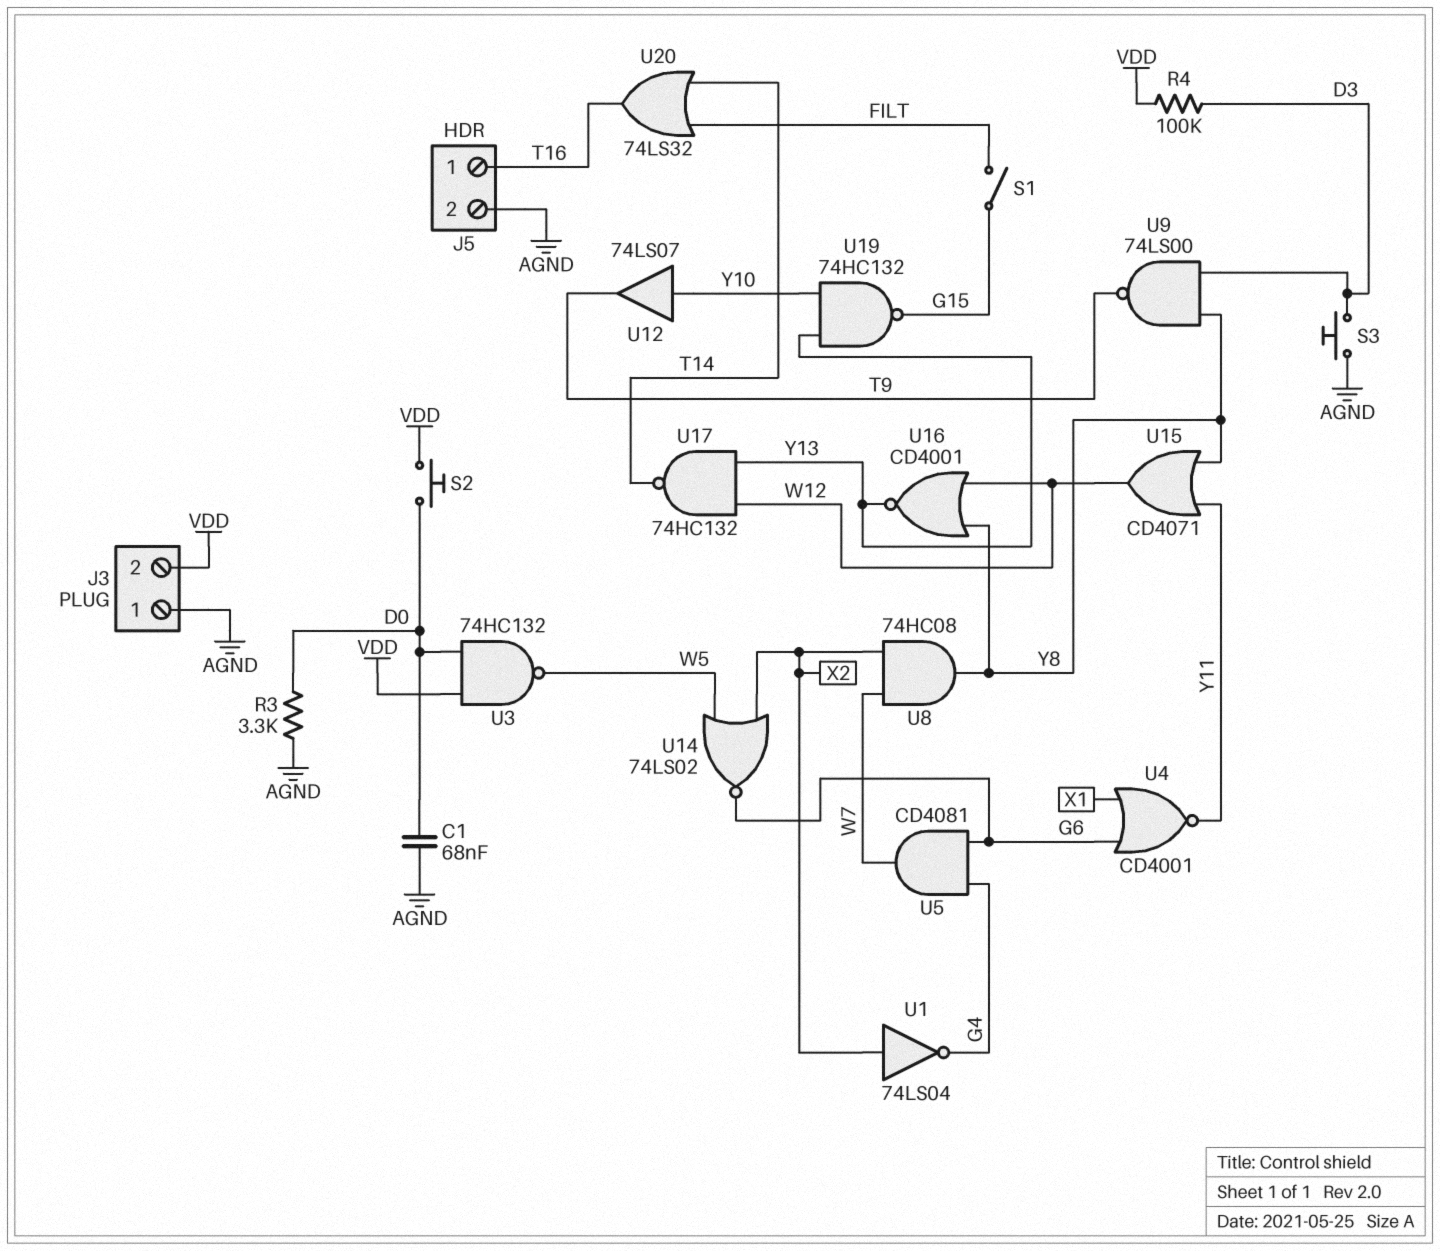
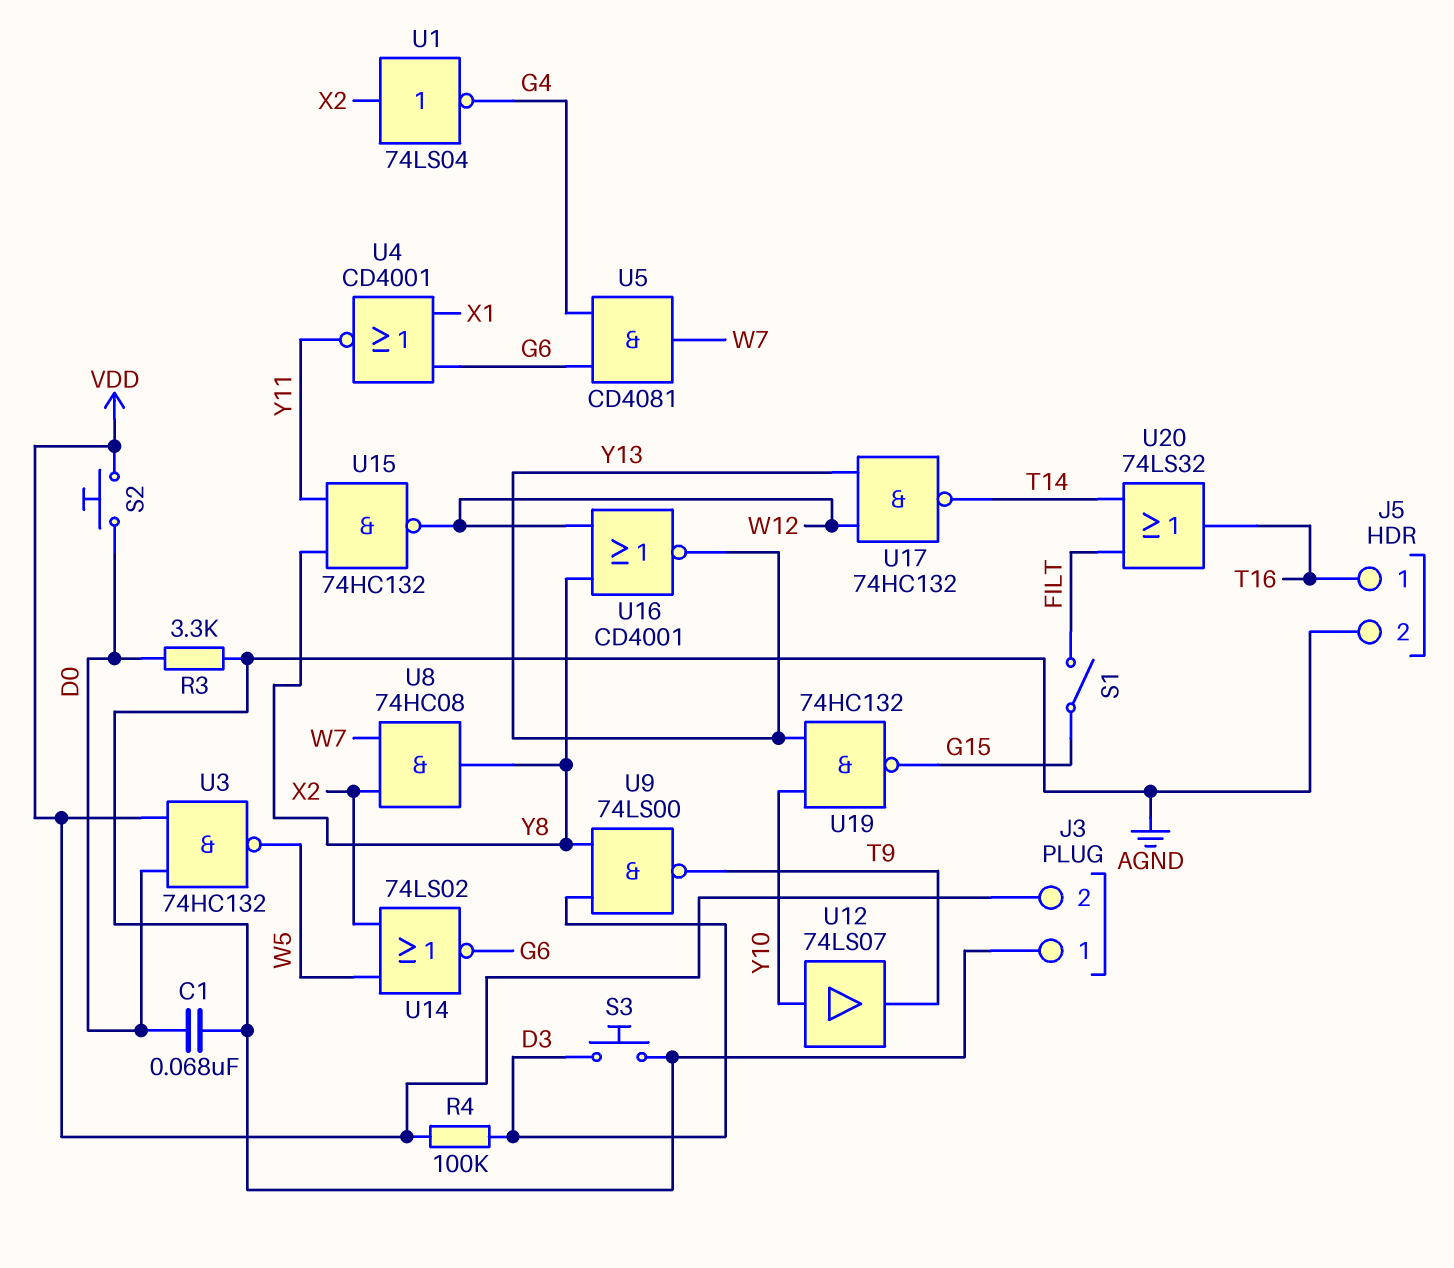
U15: OR CD4071 (in Y8, in Y11, out W12) -> NAND 74HC132 (in Y8, in Y11, out W12)

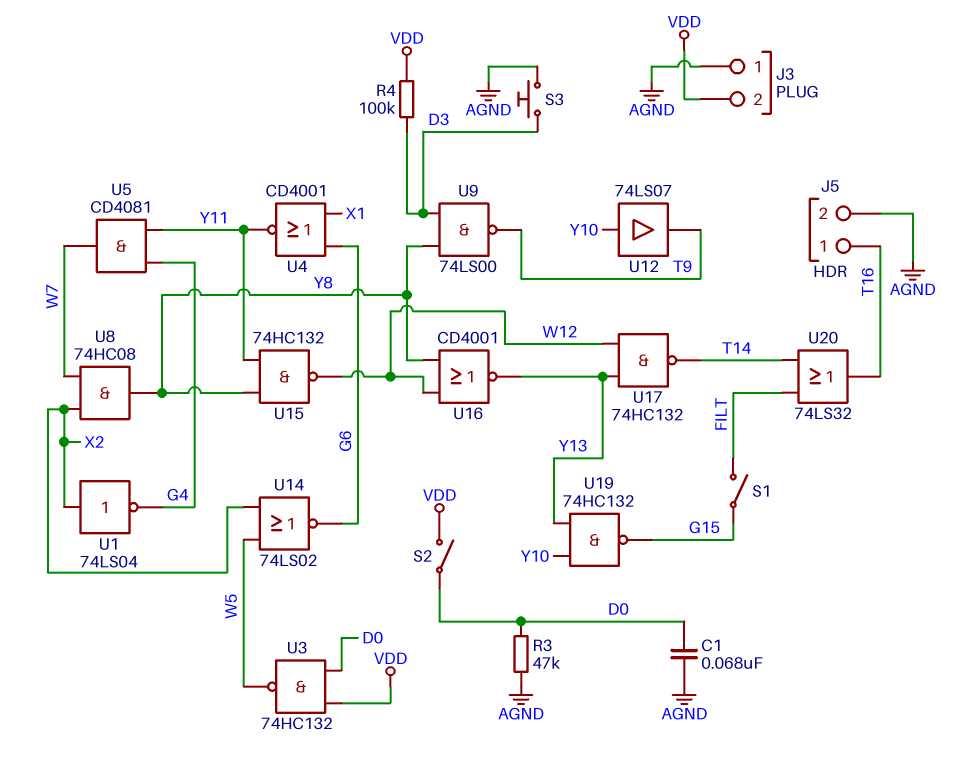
R3: 3.3k (AGND, D0) -> 47k (AGND, D0)
S2: button (D0, VDD) -> switch (D0, VDD)
U5: AND CD4081 (in G4, in G6, out W7) -> AND CD4081 (in G4, in Y11, out W7)

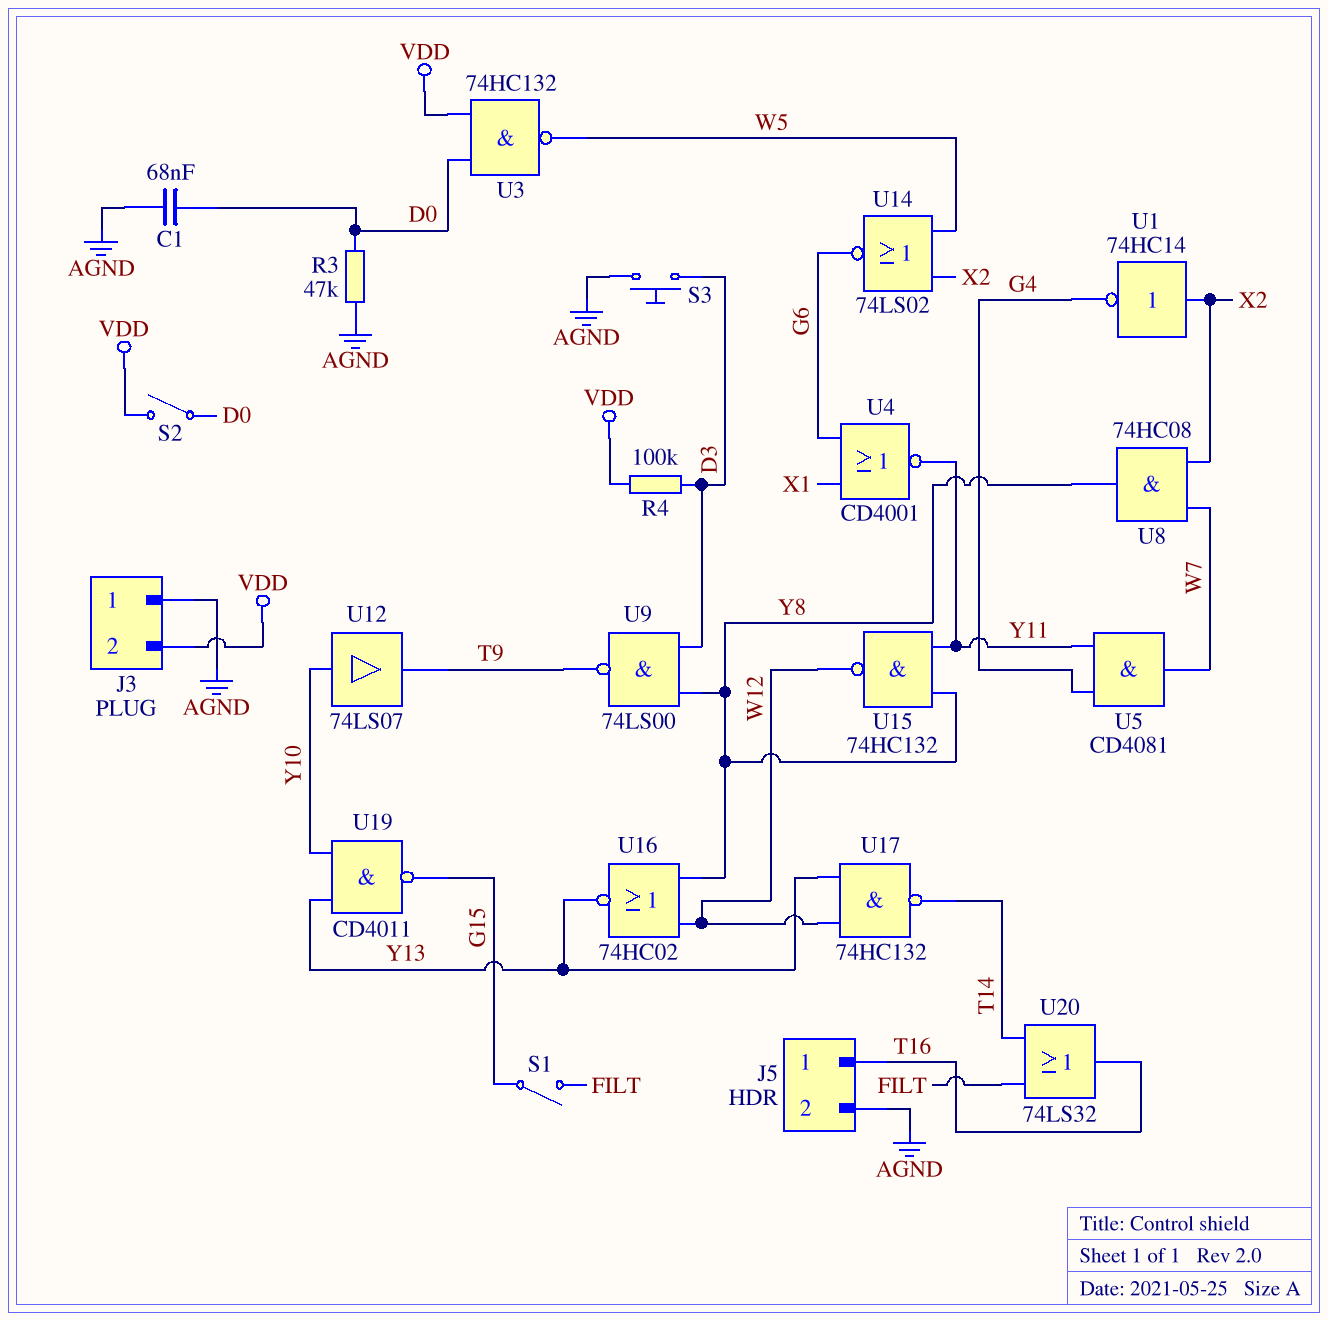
U1: NOT 74LS04 (in X2, out G4) -> NOT 74HC14 (in X2, out G4)
U16: NOR CD4001 (in W12, in Y8, out Y13) -> NOR 74HC02 (in W12, in Y8, out Y13)
U19: NAND 74HC132 (in Y10, in Y13, out G15) -> NAND CD4011 (in Y10, in Y13, out G15)

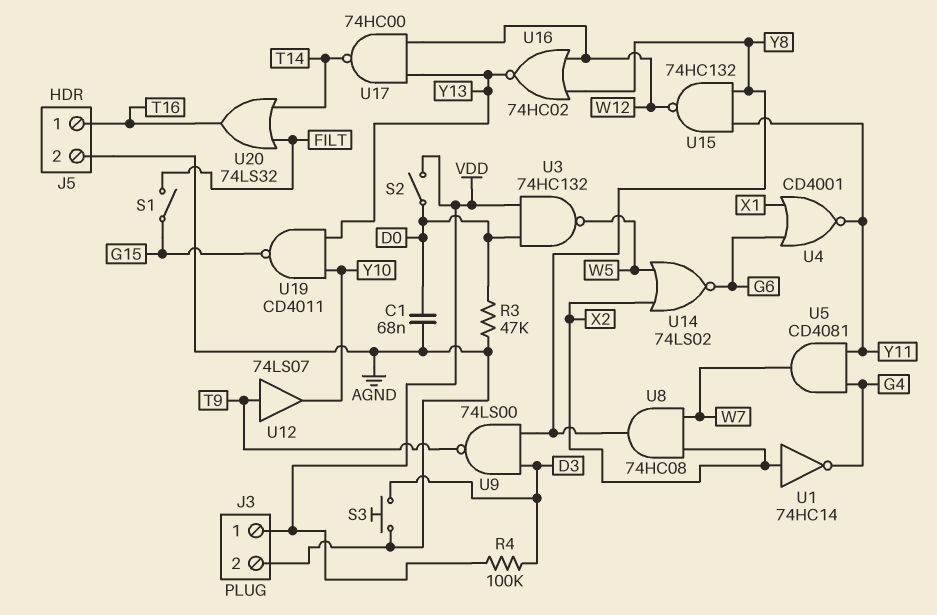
J3 pin 1: AGND -> VDD
J3 pin 2: VDD -> AGND
U12: buffer 74LS07 (in Y10, out T9) -> buffer 74LS07 (in T9, out Y10)
U17: NAND 74HC132 (in W12, in Y13, out T14) -> NAND 74HC00 (in W12, in Y13, out T14)

